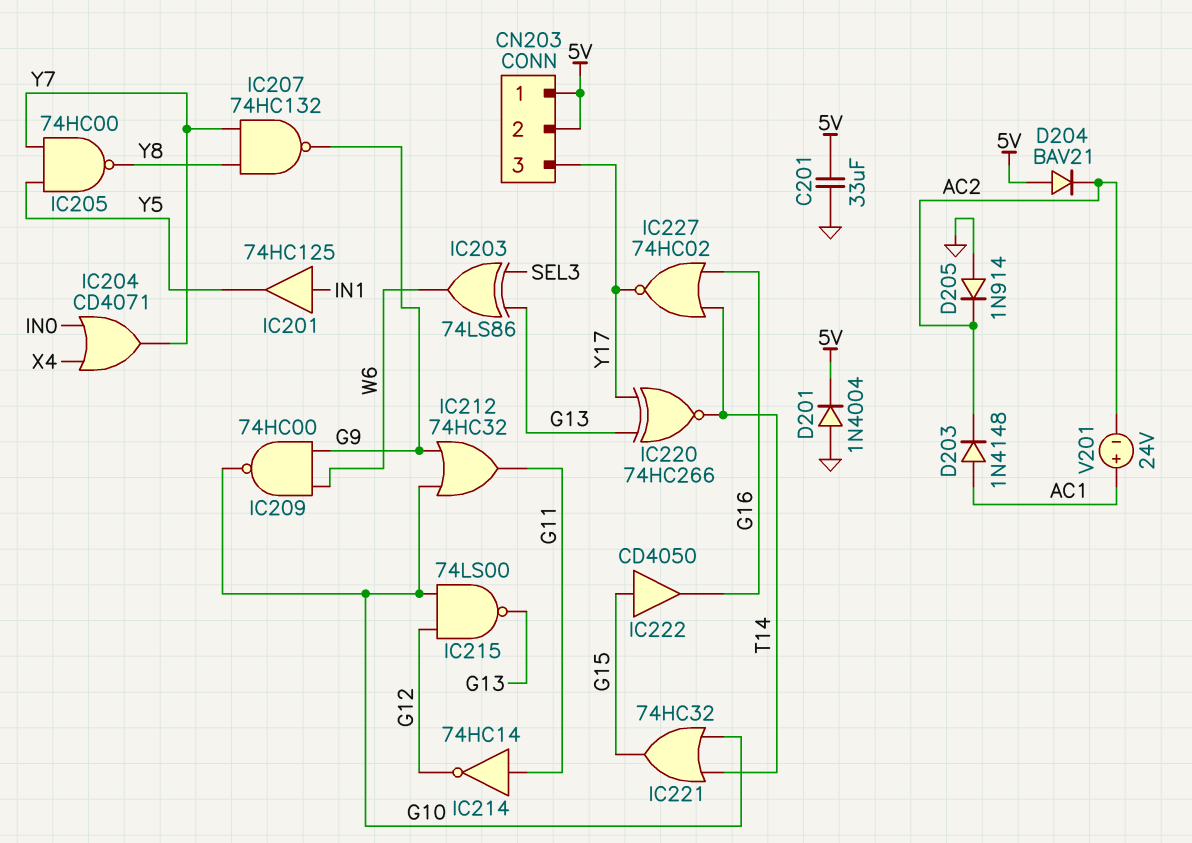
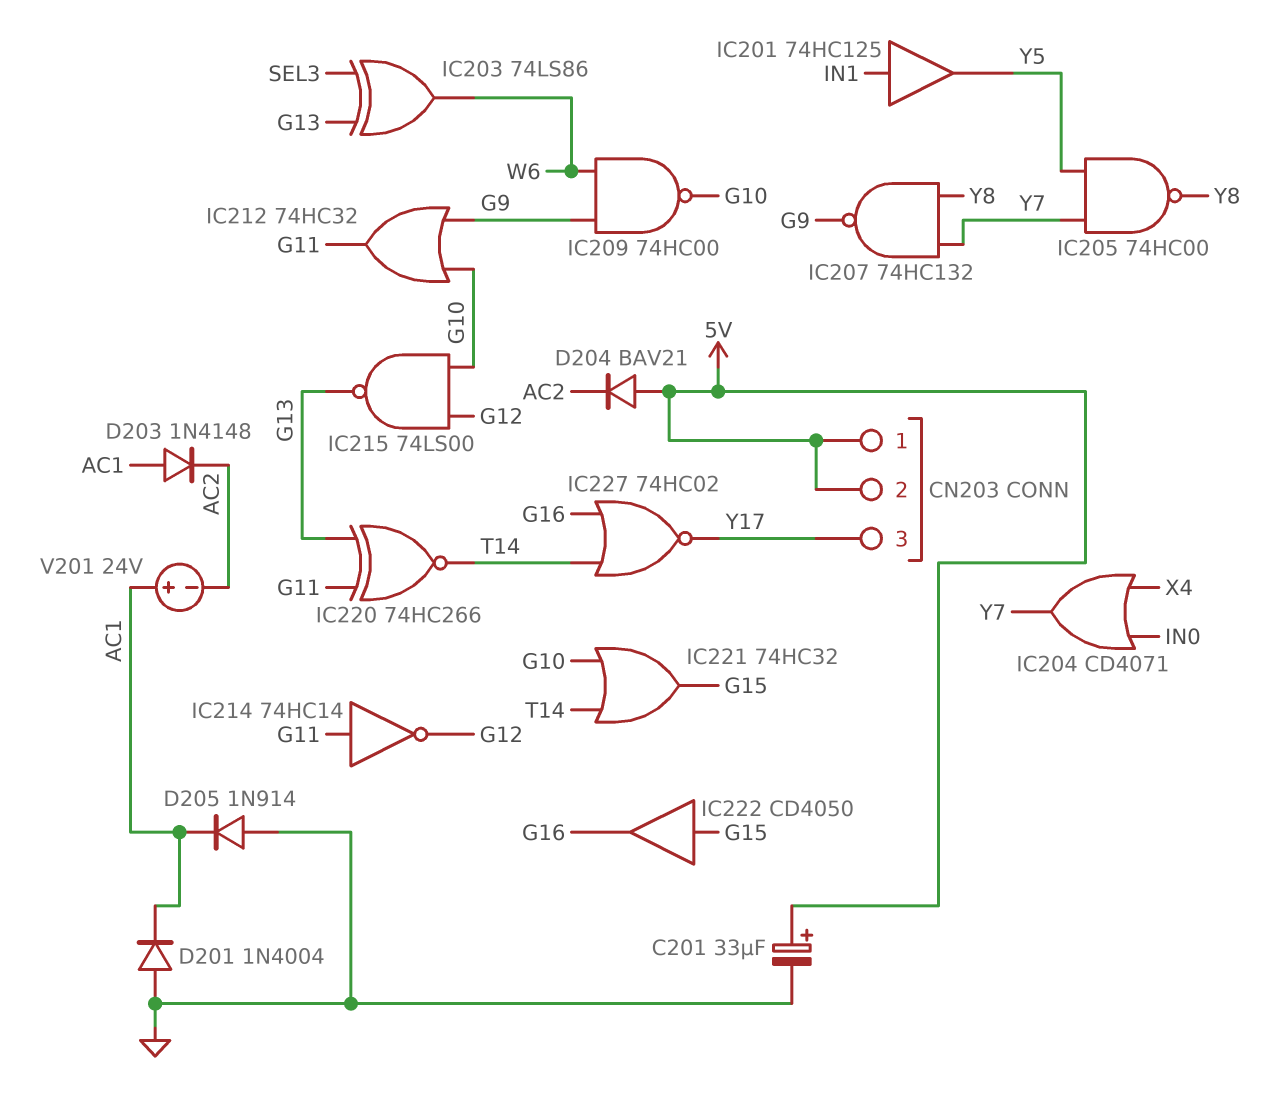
C201: 33uF (5V, GND) -> 33uF (plus 5V, minus GND)
D201: diode 1N4004 (A GND, K 5V) -> diode 1N4004 (A GND, K AC1)
D205: diode 1N914 (A GND, K AC2) -> diode 1N914 (A GND, K AC1)
IC220: XNOR 74HC266 (in G13, in Y17, out T14) -> XNOR 74HC266 (in G11, in G13, out T14)

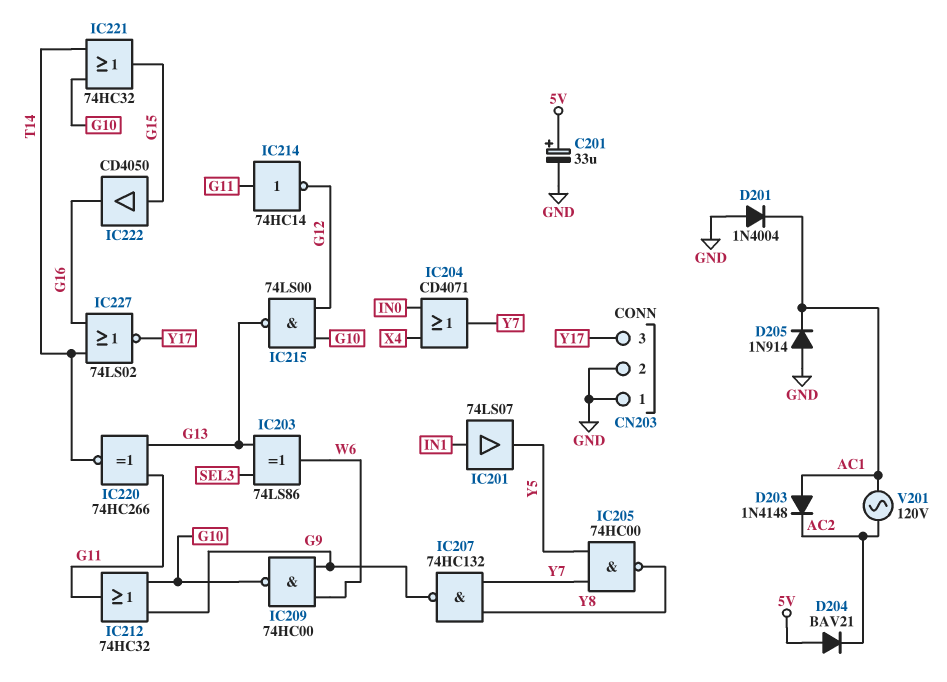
CN203 pin 1: 5V -> GND
CN203 pin 2: 5V -> GND
IC201: buffer 74HC125 (in IN1, out Y5) -> buffer 74LS07 (in IN1, out Y5)
IC227: NOR 74HC02 (in G16, in T14, out Y17) -> NOR 74LS02 (in G16, in T14, out Y17)
V201: 24V (plus AC1, minus AC2) -> AC 120V (AC1, AC2)

